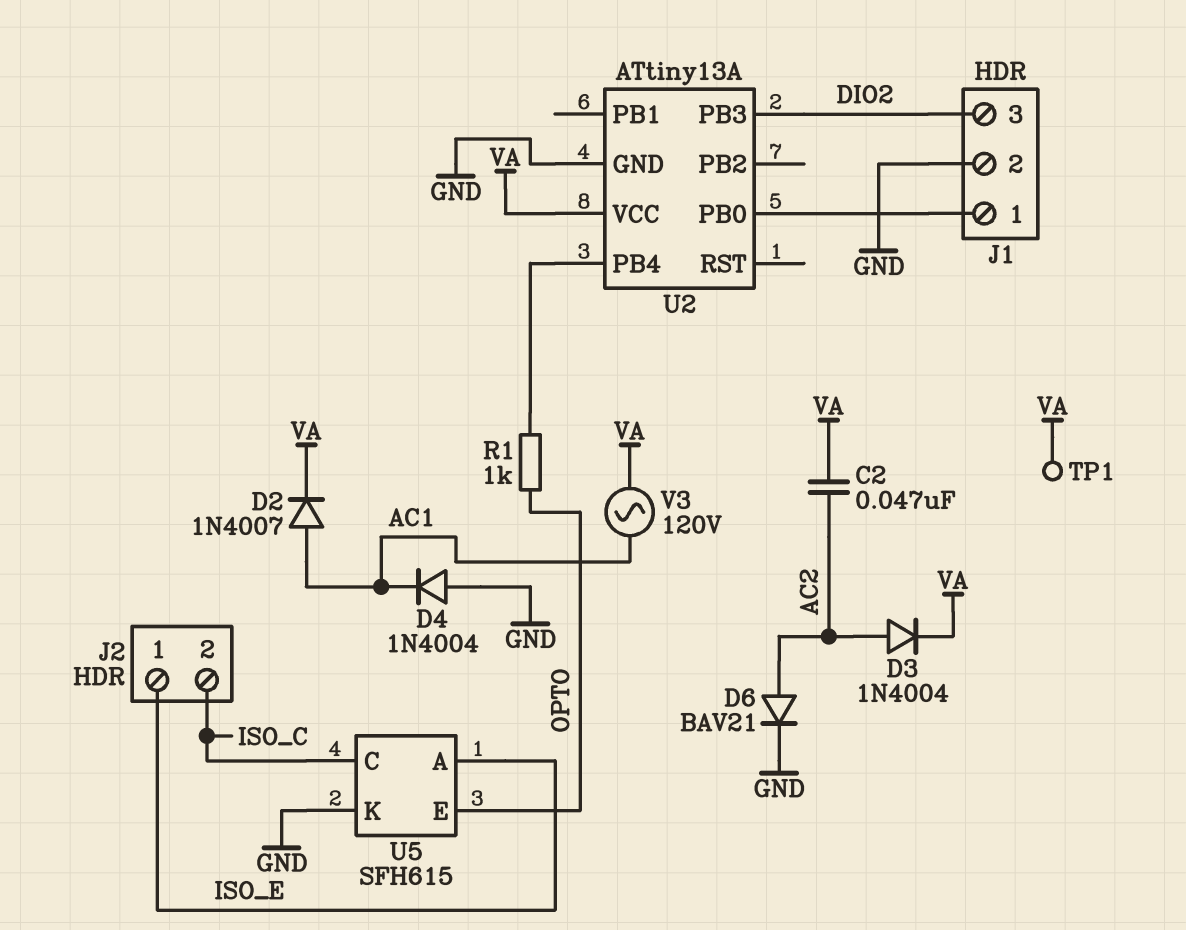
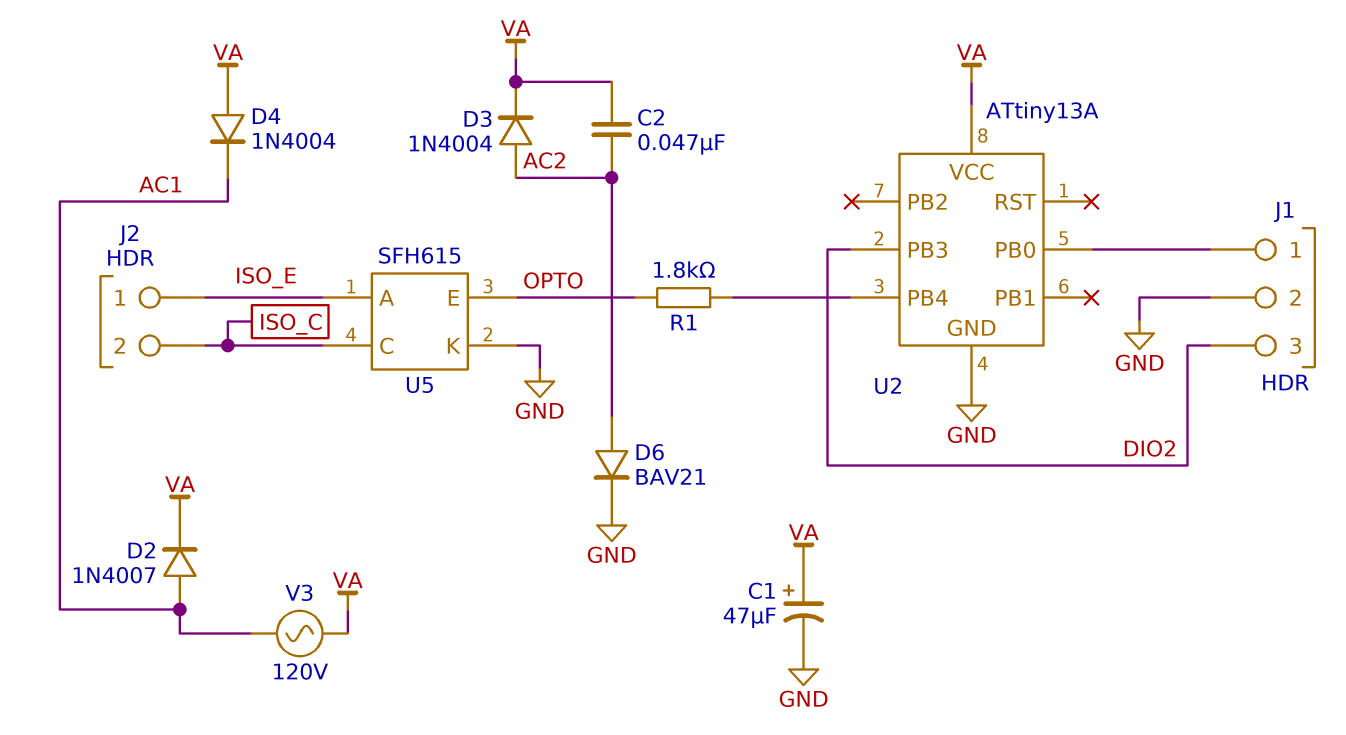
C1: none -> 47uF (plus VA, minus GND)
D4: diode 1N4004 (A GND, K AC1) -> diode 1N4004 (A VA, K AC1)
R1: 1k (OPTO, U2/PB4) -> 1.8k (OPTO, U2/PB4)
TP1: test point (VA) -> none

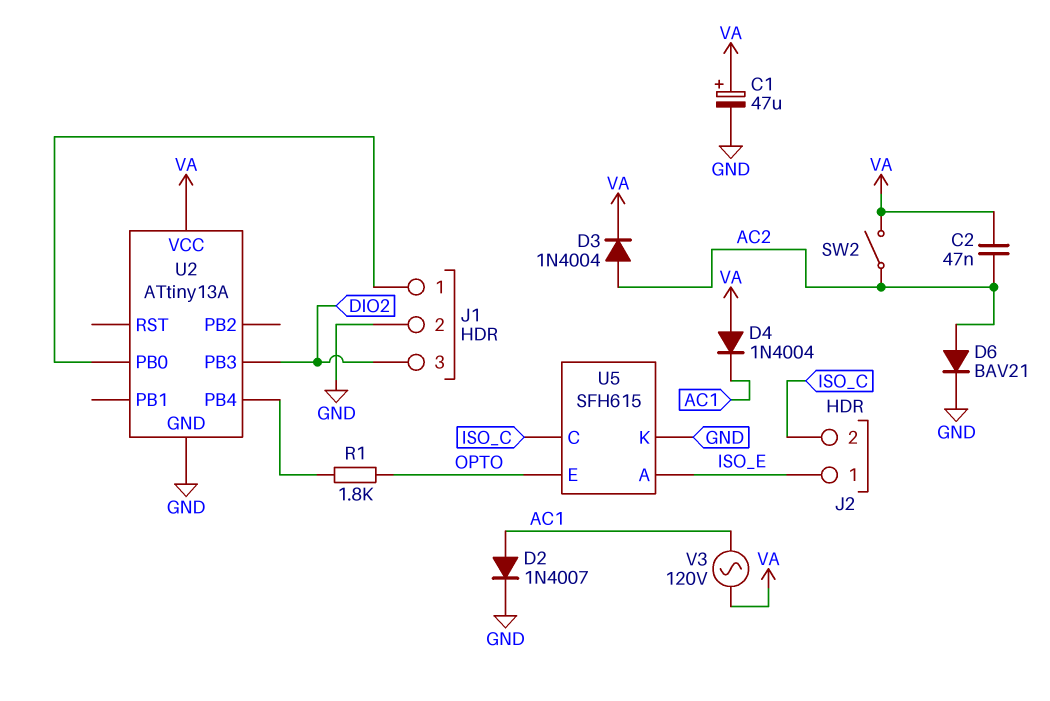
D2: diode 1N4007 (A AC1, K VA) -> diode 1N4007 (A AC1, K GND)
SW2: none -> switch (AC2, VA)

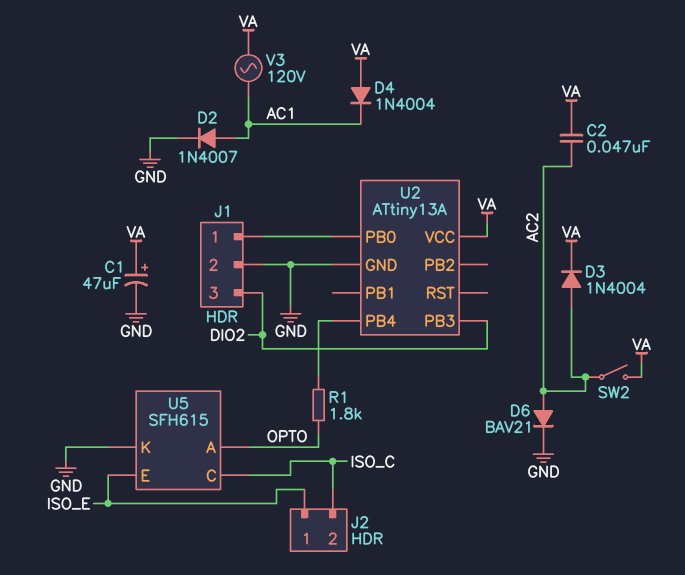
U5 pin A: ISO_E -> OPTO
U5 pin E: OPTO -> ISO_E

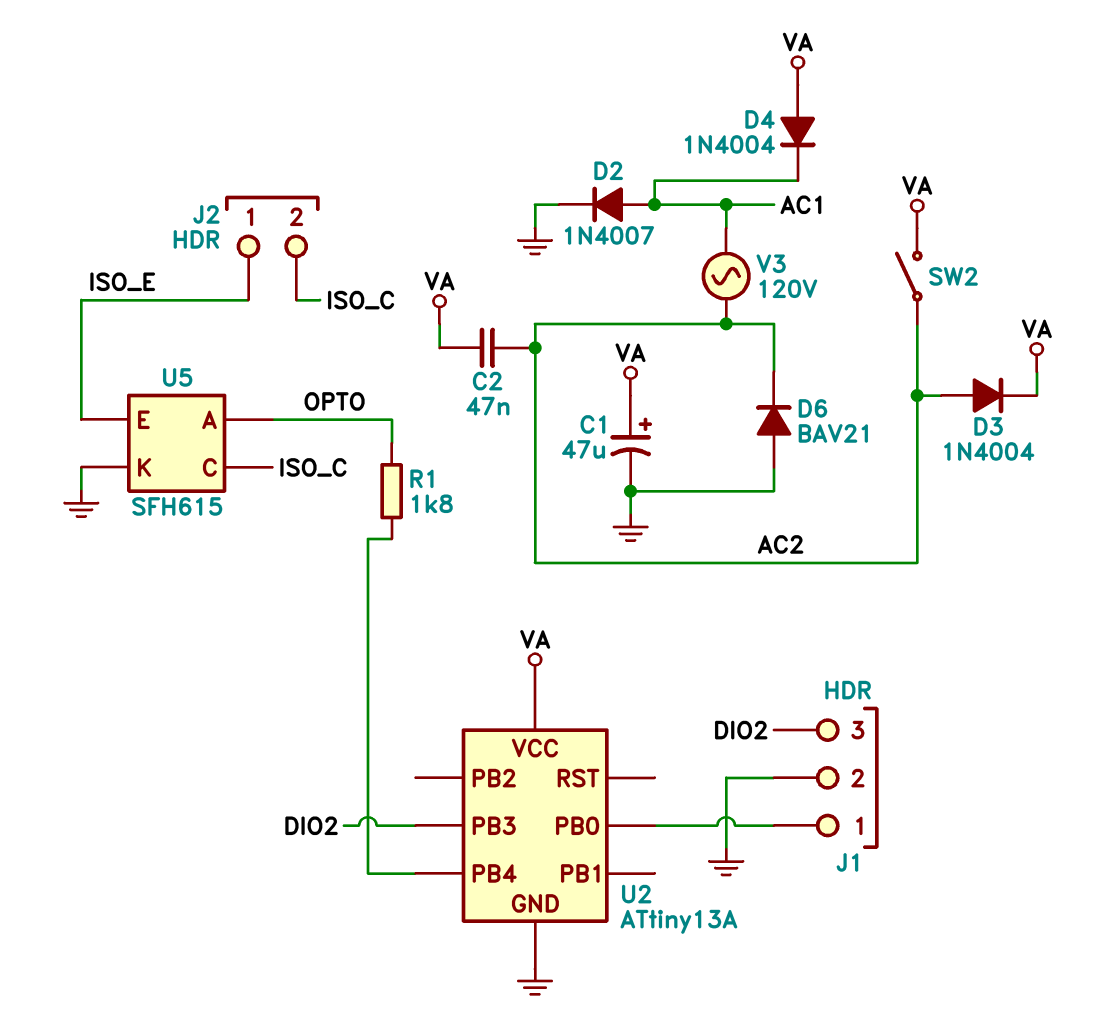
D6: diode BAV21 (A AC2, K GND) -> diode BAV21 (A GND, K AC2)
V3: AC 120V (AC1, VA) -> AC 120V (AC1, AC2)

